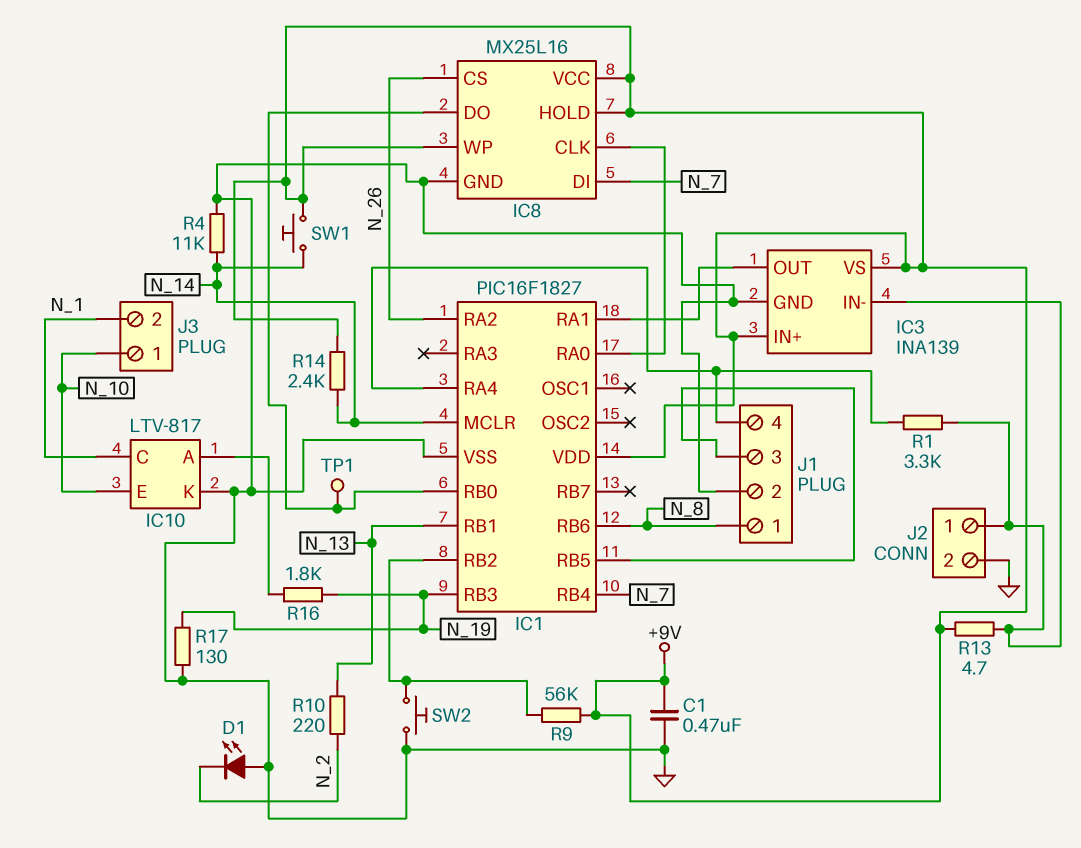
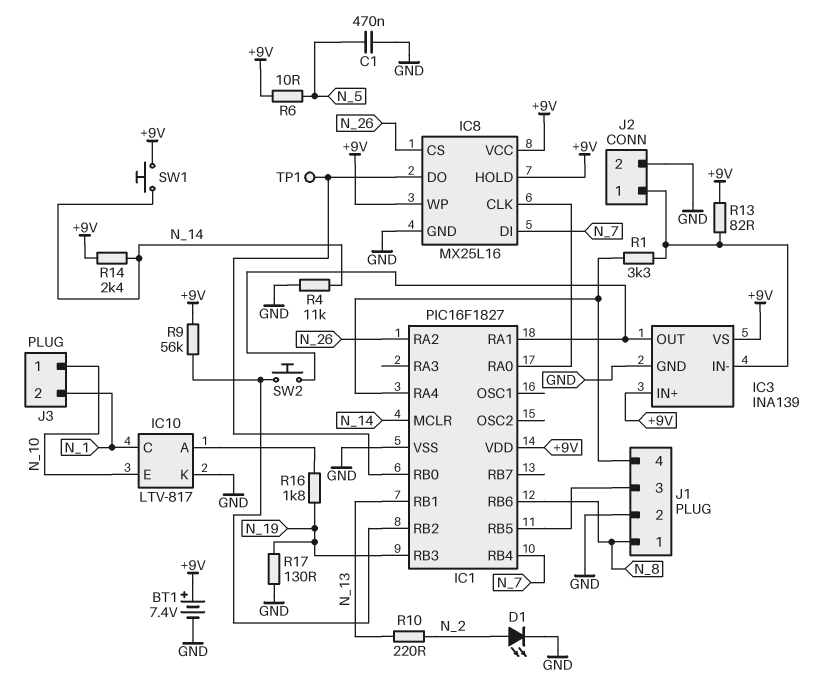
BT1: none -> 7.4V (plus +9V, minus GND)
C1: 470nF (+9V, GND) -> 470nF (GND, N_5)
D1: LED (A GND, K N_2) -> LED (A N_2, K GND)
R6: none -> 10 (+9V, N_5)
R13: 4.7 (+9V, IC3/IN-) -> 82 (+9V, IC3/IN-)
SW2: button (GND, IC1/RB2) -> button (IC1/RA1, IC1/RB2)

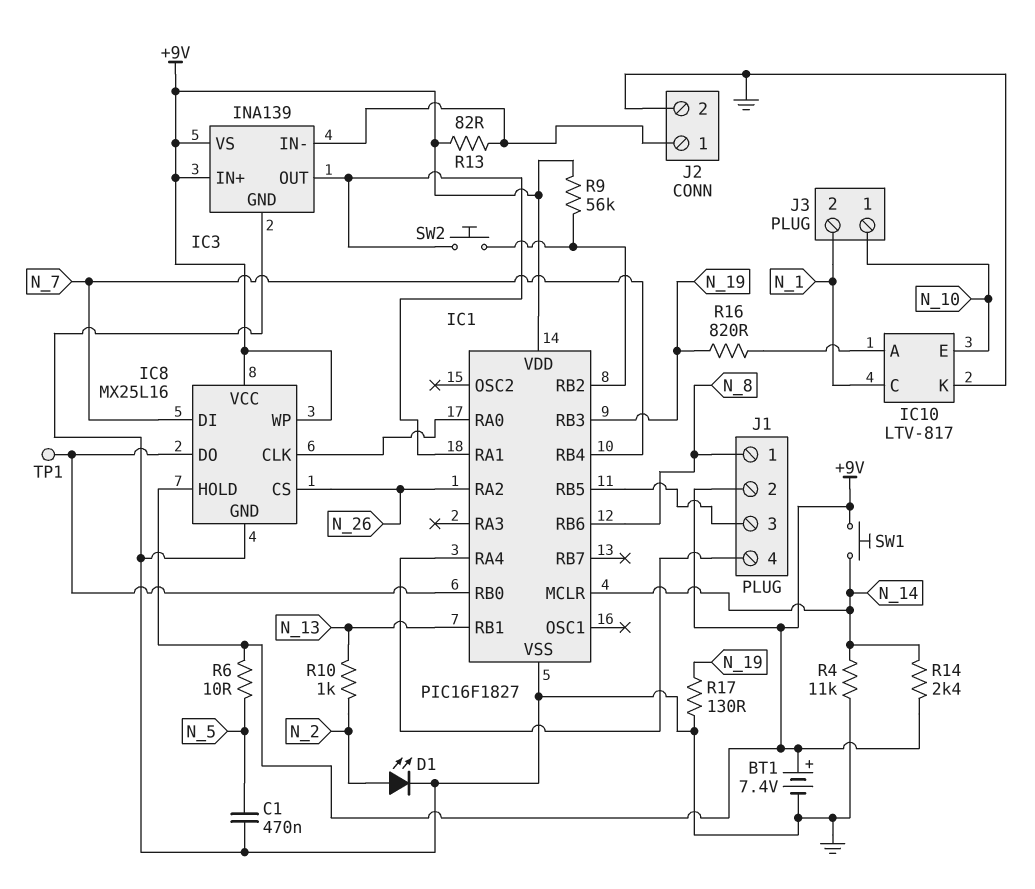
J1 pin 2: GND -> +9V
R1: 3.3k (IC1/RA4, IC3/IN-) -> none
R10: 220 (N_2, N_13) -> 1k (N_2, N_13)
R16: 1.8k (IC10/A, N_19) -> 820 (IC10/A, N_19)

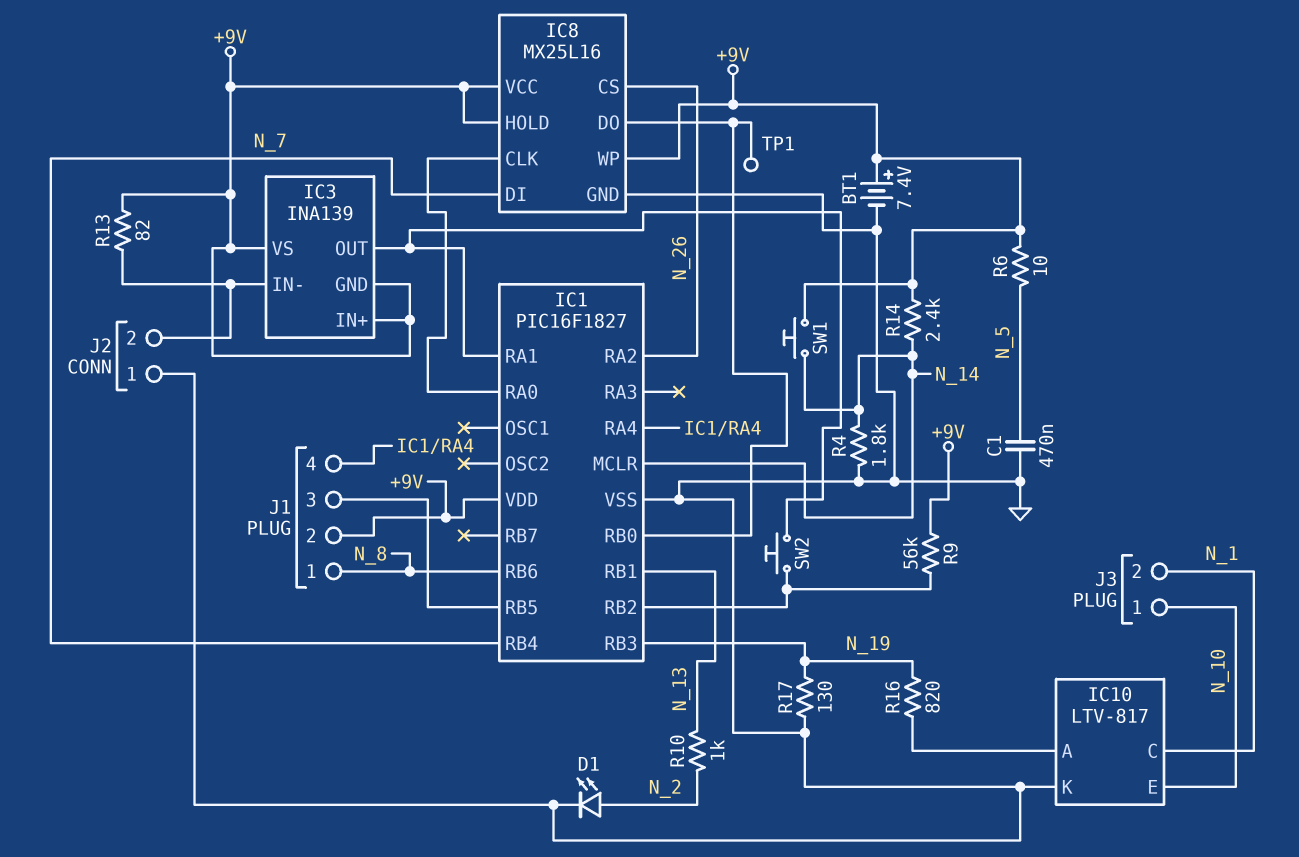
IC3 pin GND: GND -> +9V
J2 pin 1: IC3/IN- -> GND
J2 pin 2: GND -> IC3/IN-
R4: 11k (GND, N_14) -> 1.8k (GND, N_14)

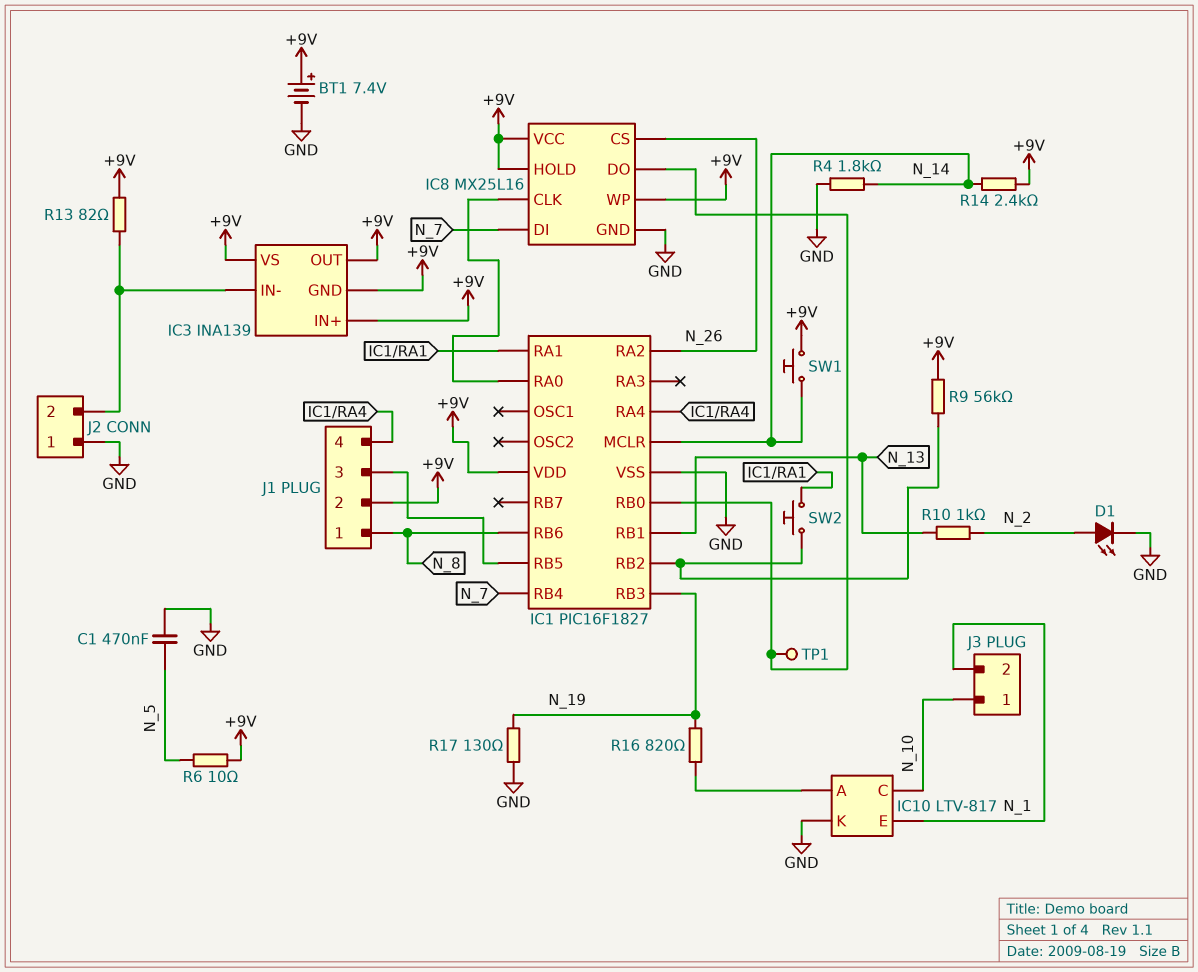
IC3 pin OUT: IC1/RA1 -> +9V
IC10 pin C: N_1 -> N_10
IC10 pin E: N_10 -> N_1

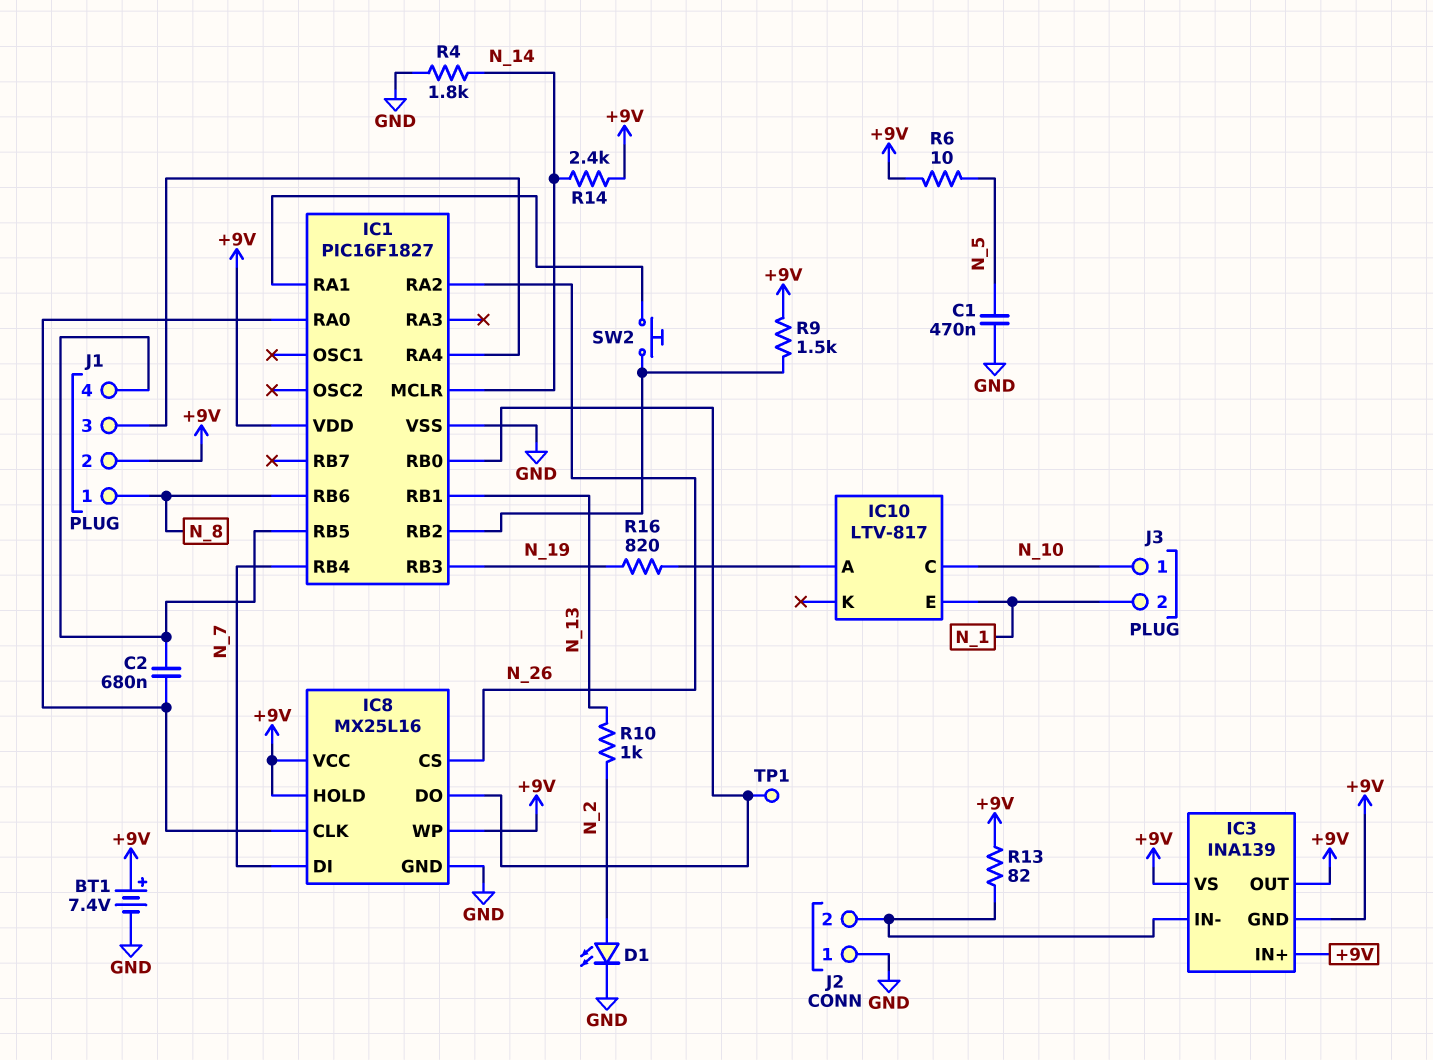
C2: none -> 680nF (IC1/RA0, IC1/RB5)
IC10 pin K: GND -> none
J1 pin 3: IC1/RB5 -> IC1/RA4
J1 pin 4: IC1/RA4 -> IC1/RB5
R9: 56k (+9V, IC1/RB2) -> 1.5k (+9V, IC1/RB2)
R17: 130 (GND, N_19) -> none
SW1: button (+9V, N_14) -> none

